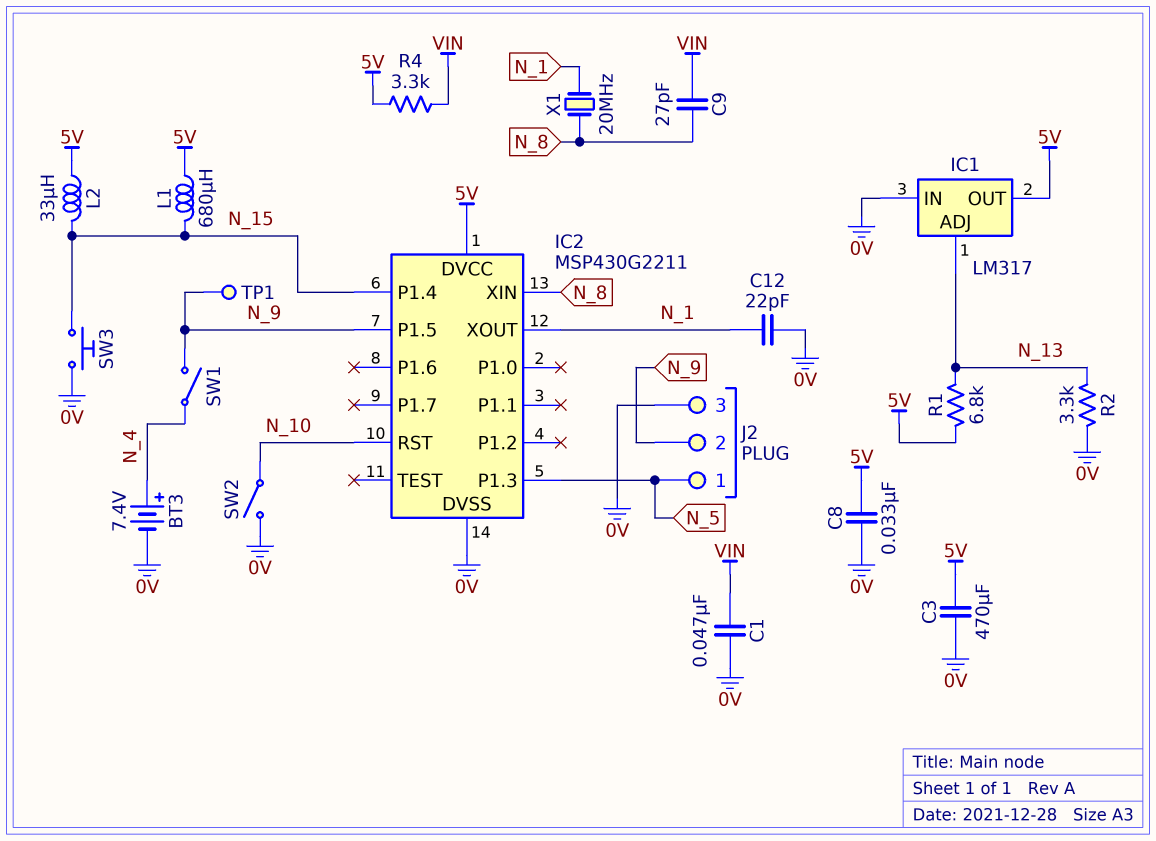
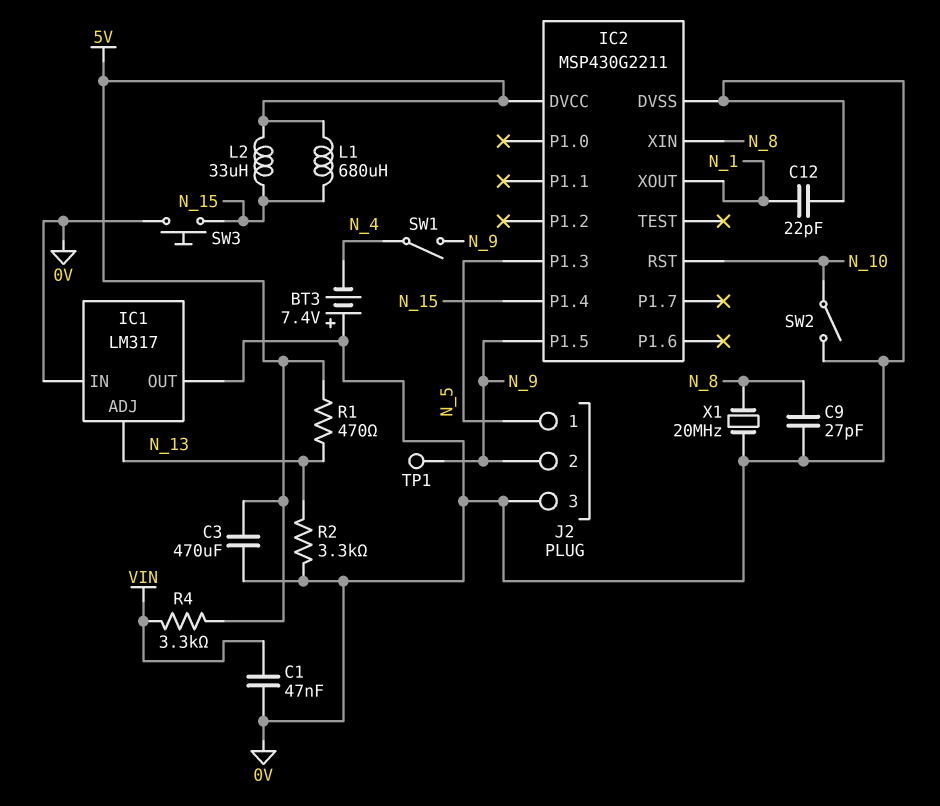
BT3: 7.4V (plus N_4, minus 0V) -> 7.4V (plus 0V, minus N_4)
C8: 33nF (0V, 5V) -> none
C9: 27pF (N_8, VIN) -> 27pF (0V, N_8)
IC1 pin OUT: 5V -> 0V
R1: 6.8k (5V, N_13) -> 470 (5V, N_13)
X1: 20MHz (N_1, N_8) -> 20MHz (0V, N_8)

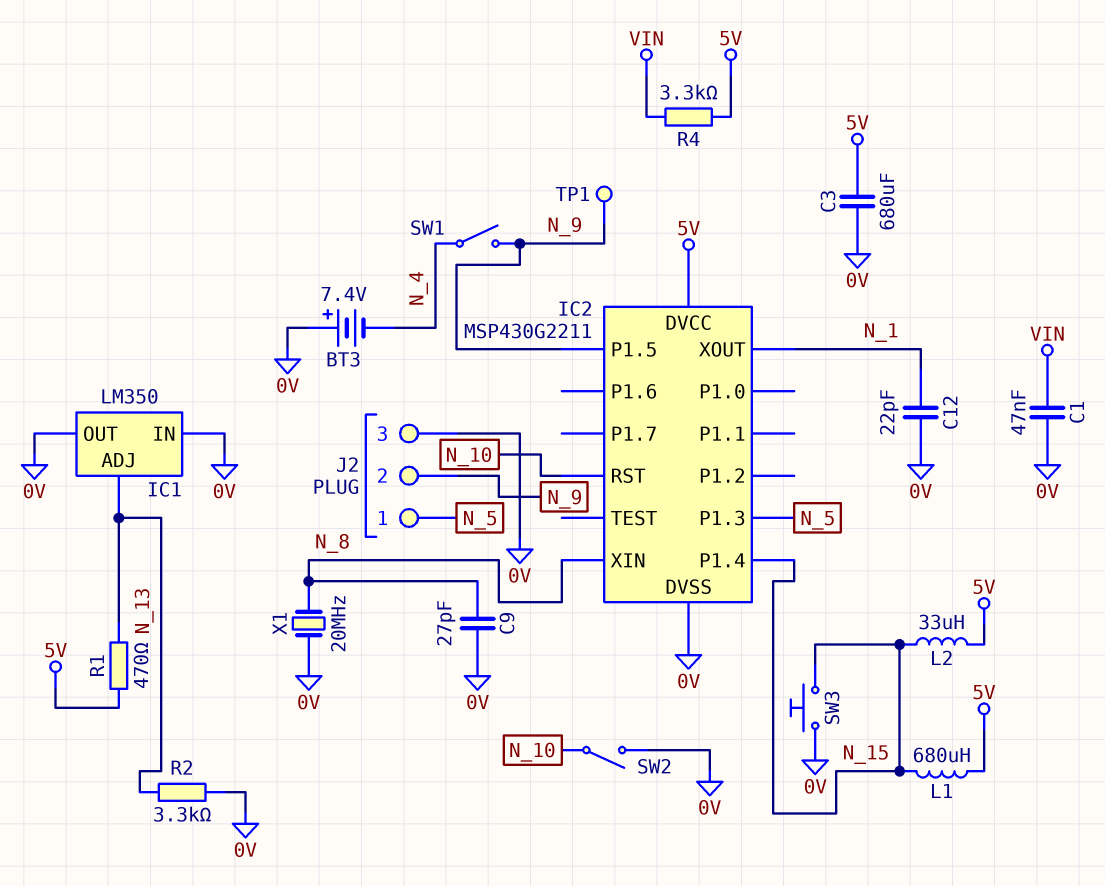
C3: 470uF (0V, 5V) -> 680uF (0V, 5V)
IC1: LM317 -> LM350

